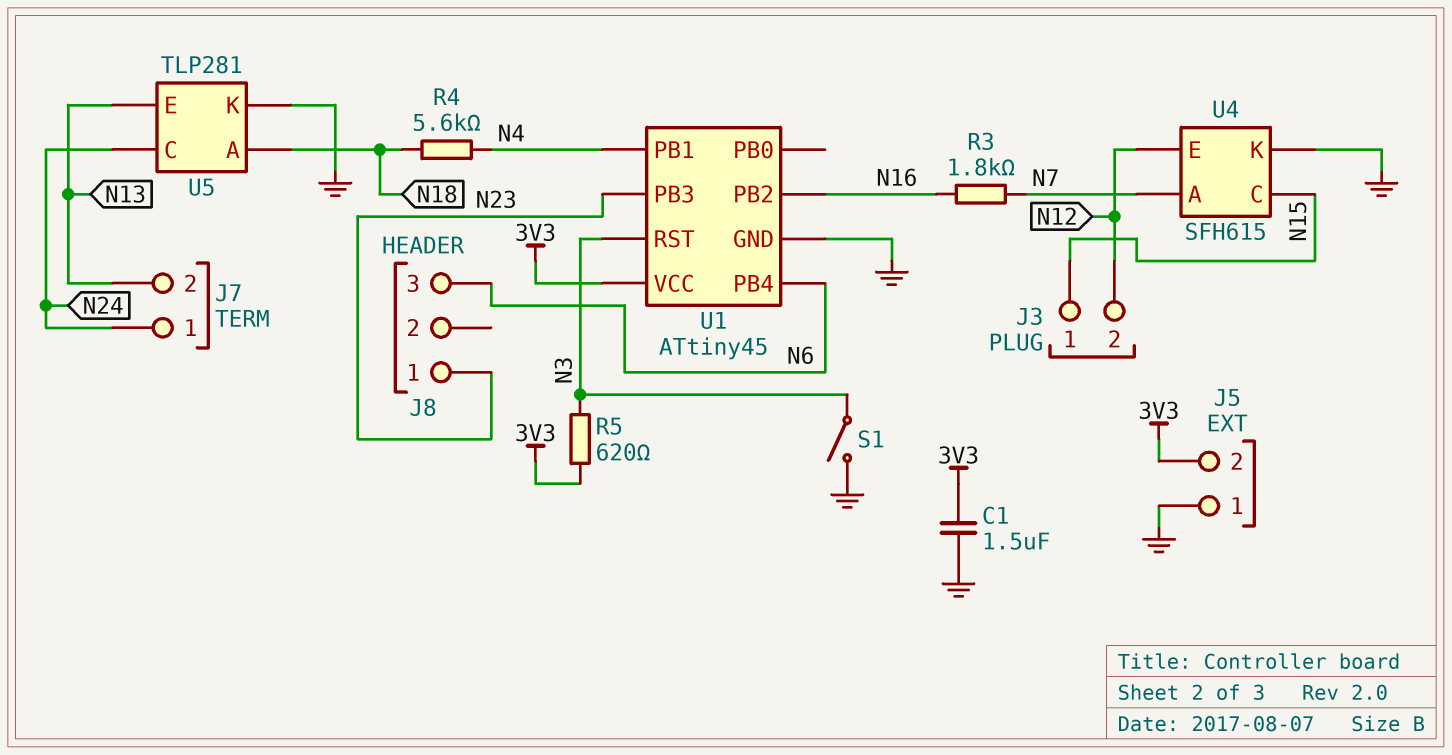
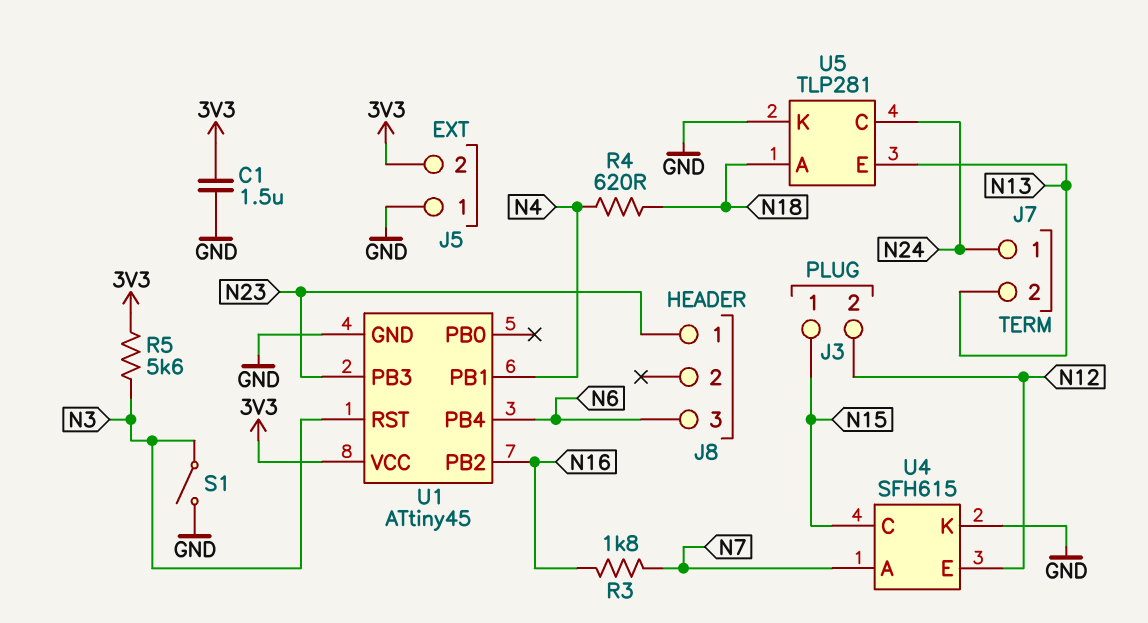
R4: 5.6k (N4, N18) -> 620 (N4, N18)
R5: 620 (3V3, N3) -> 5.6k (3V3, N3)

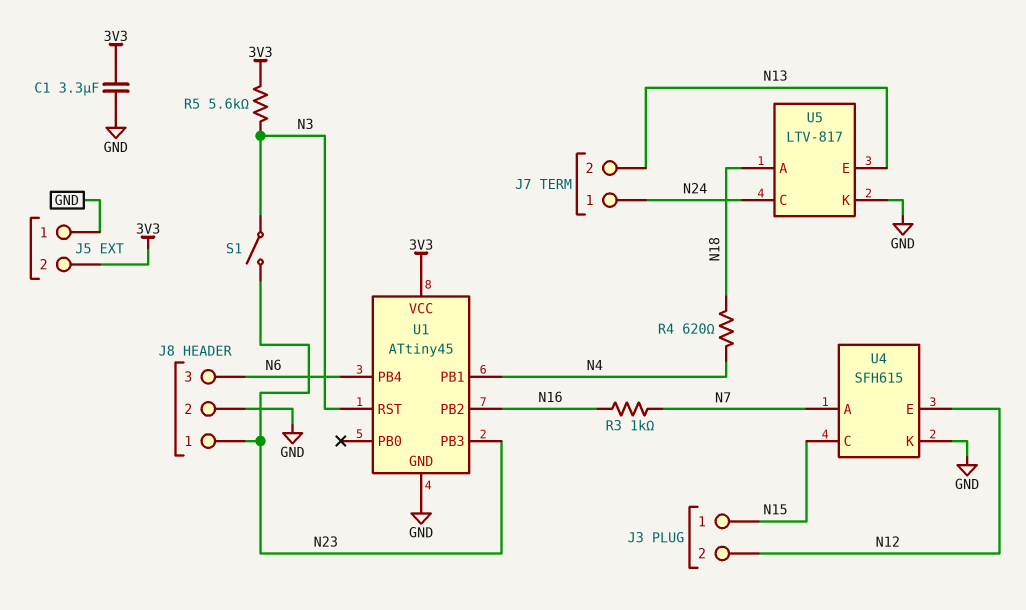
C1: 1.5uF (3V3, GND) -> 3.3uF (3V3, GND)
J8 pin 2: none -> GND
R3: 1.8k (N7, N16) -> 1k (N7, N16)
S1: switch (GND, N3) -> switch (N3, N23)
U5: TLP281 -> LTV-817

